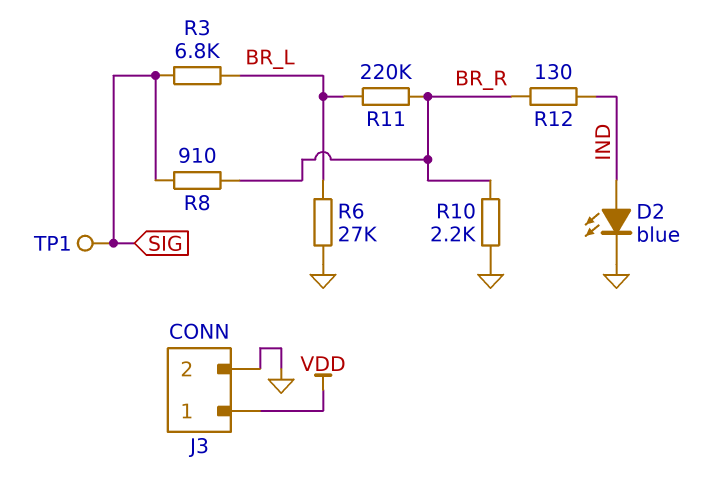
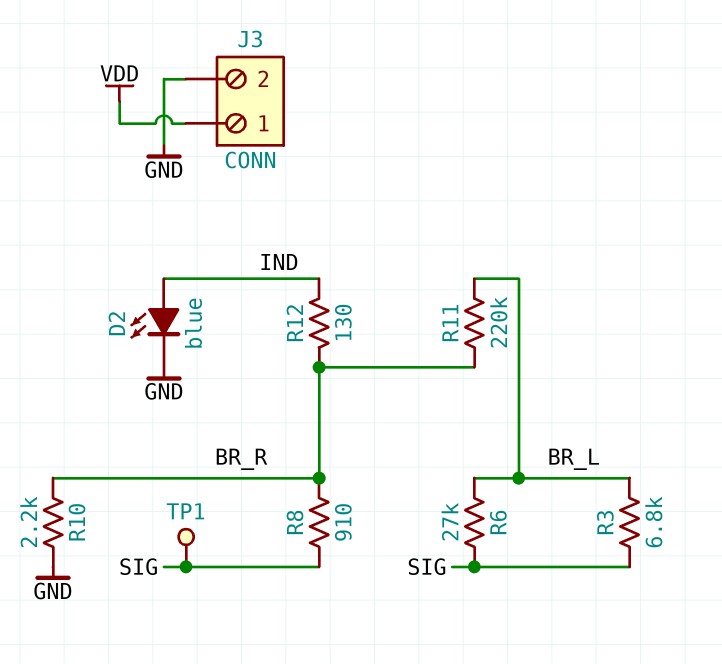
R6: 27k (BR_L, GND) -> 27k (BR_L, SIG)

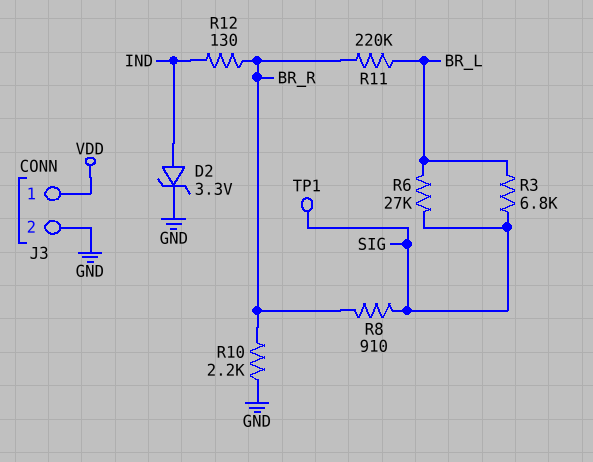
D2: LED blue (A IND, K GND) -> zener 3.3V (A IND, K GND)

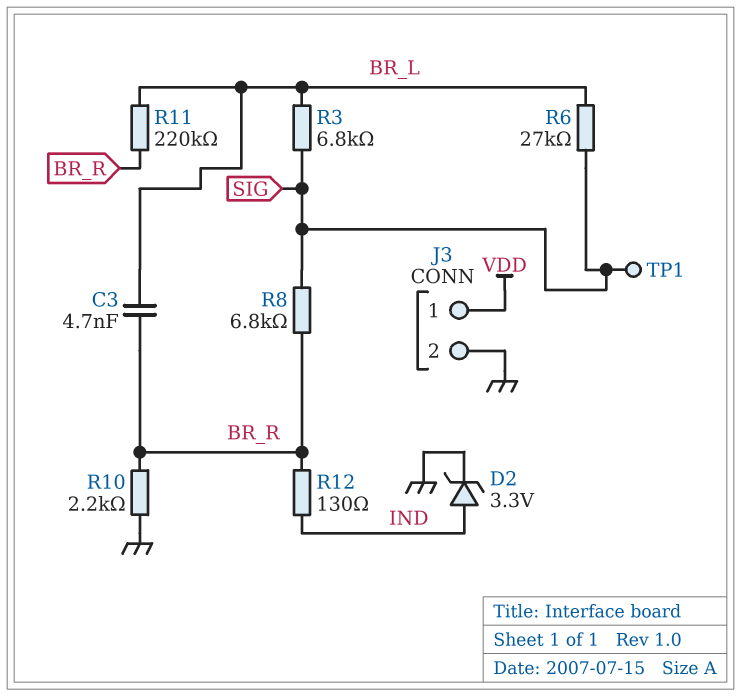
C3: none -> 4.7nF (BR_L, BR_R)
R8: 910 (BR_R, SIG) -> 6.8k (BR_R, SIG)

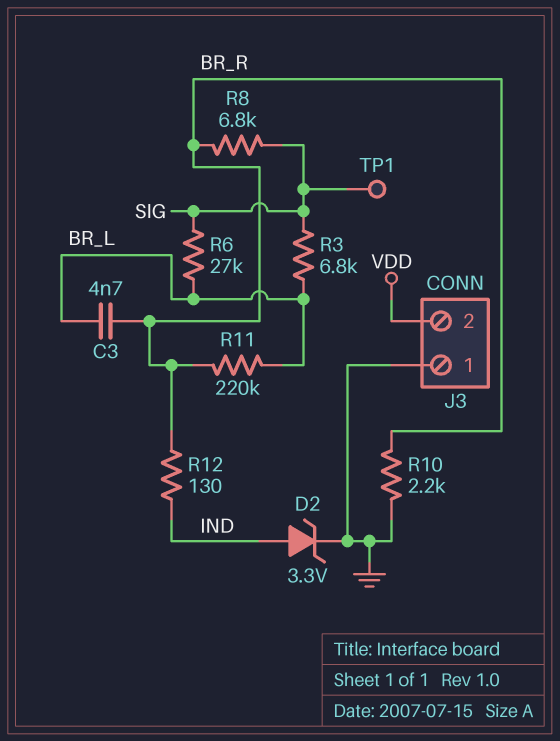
J3 pin 1: VDD -> GND
J3 pin 2: GND -> VDD

